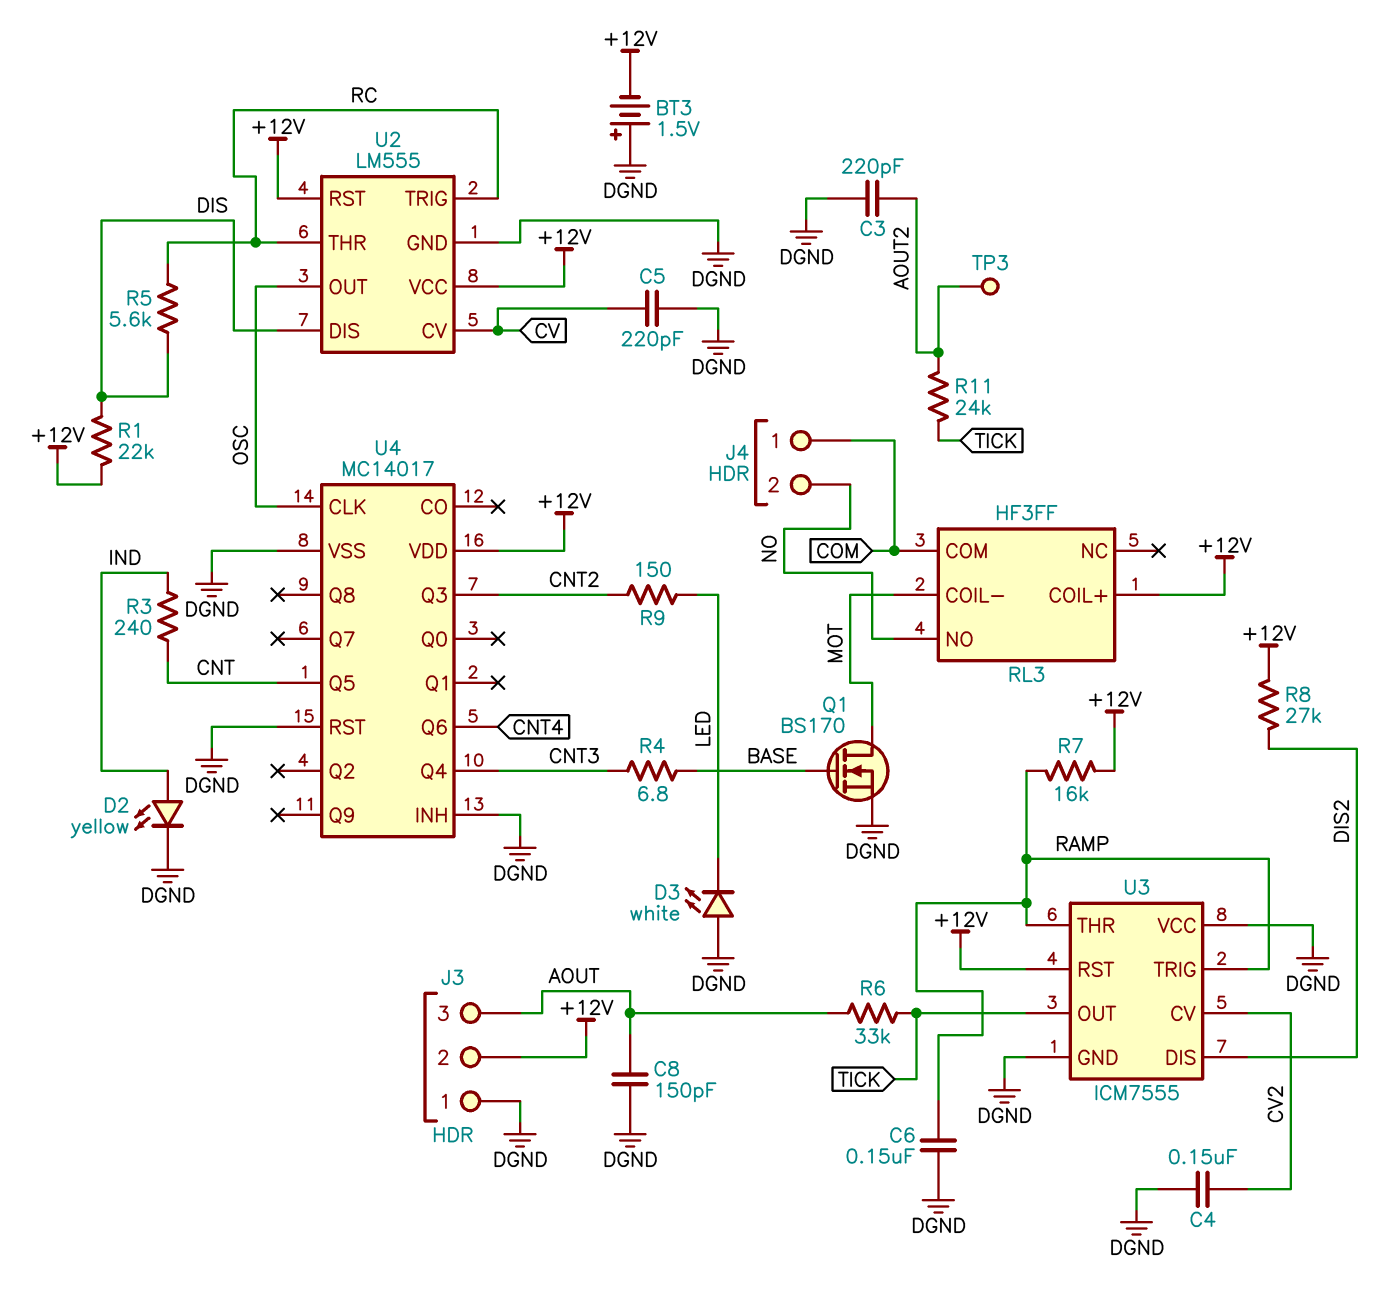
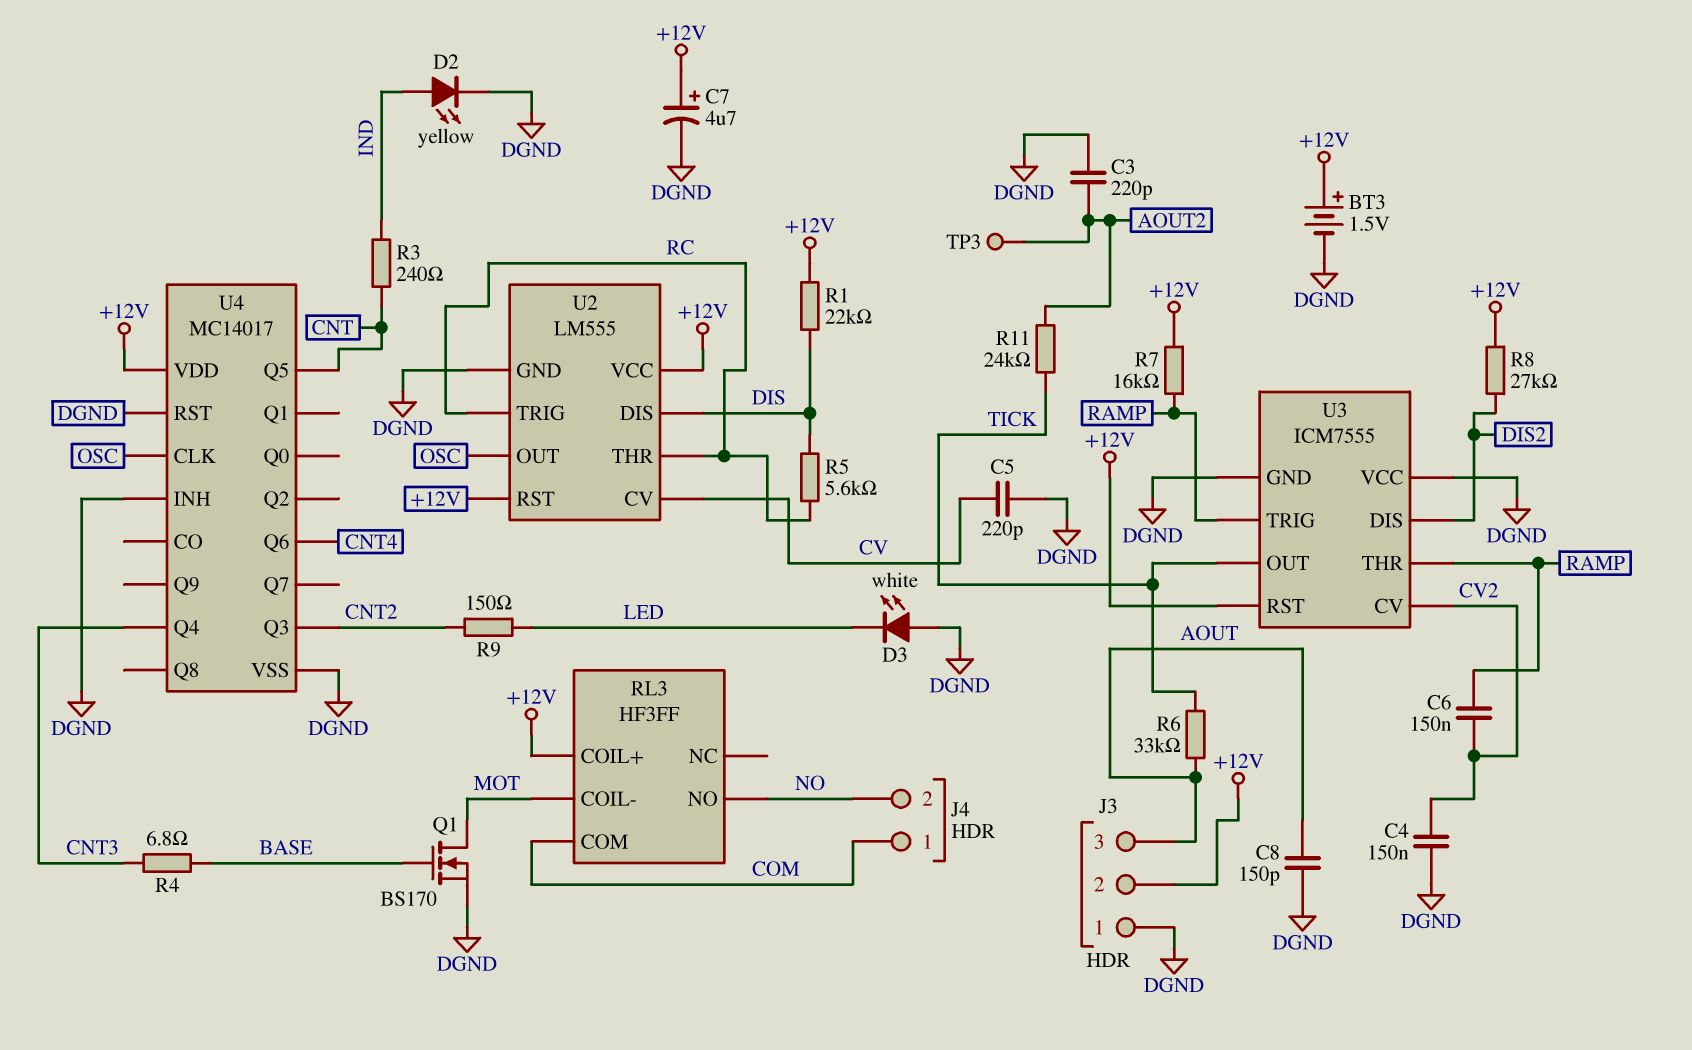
BT3: 1.5V (plus DGND, minus +12V) -> 1.5V (plus +12V, minus DGND)
C6: 150nF (DGND, RAMP) -> 150nF (CV2, RAMP)
C7: none -> 4.7uF (plus +12V, minus DGND)

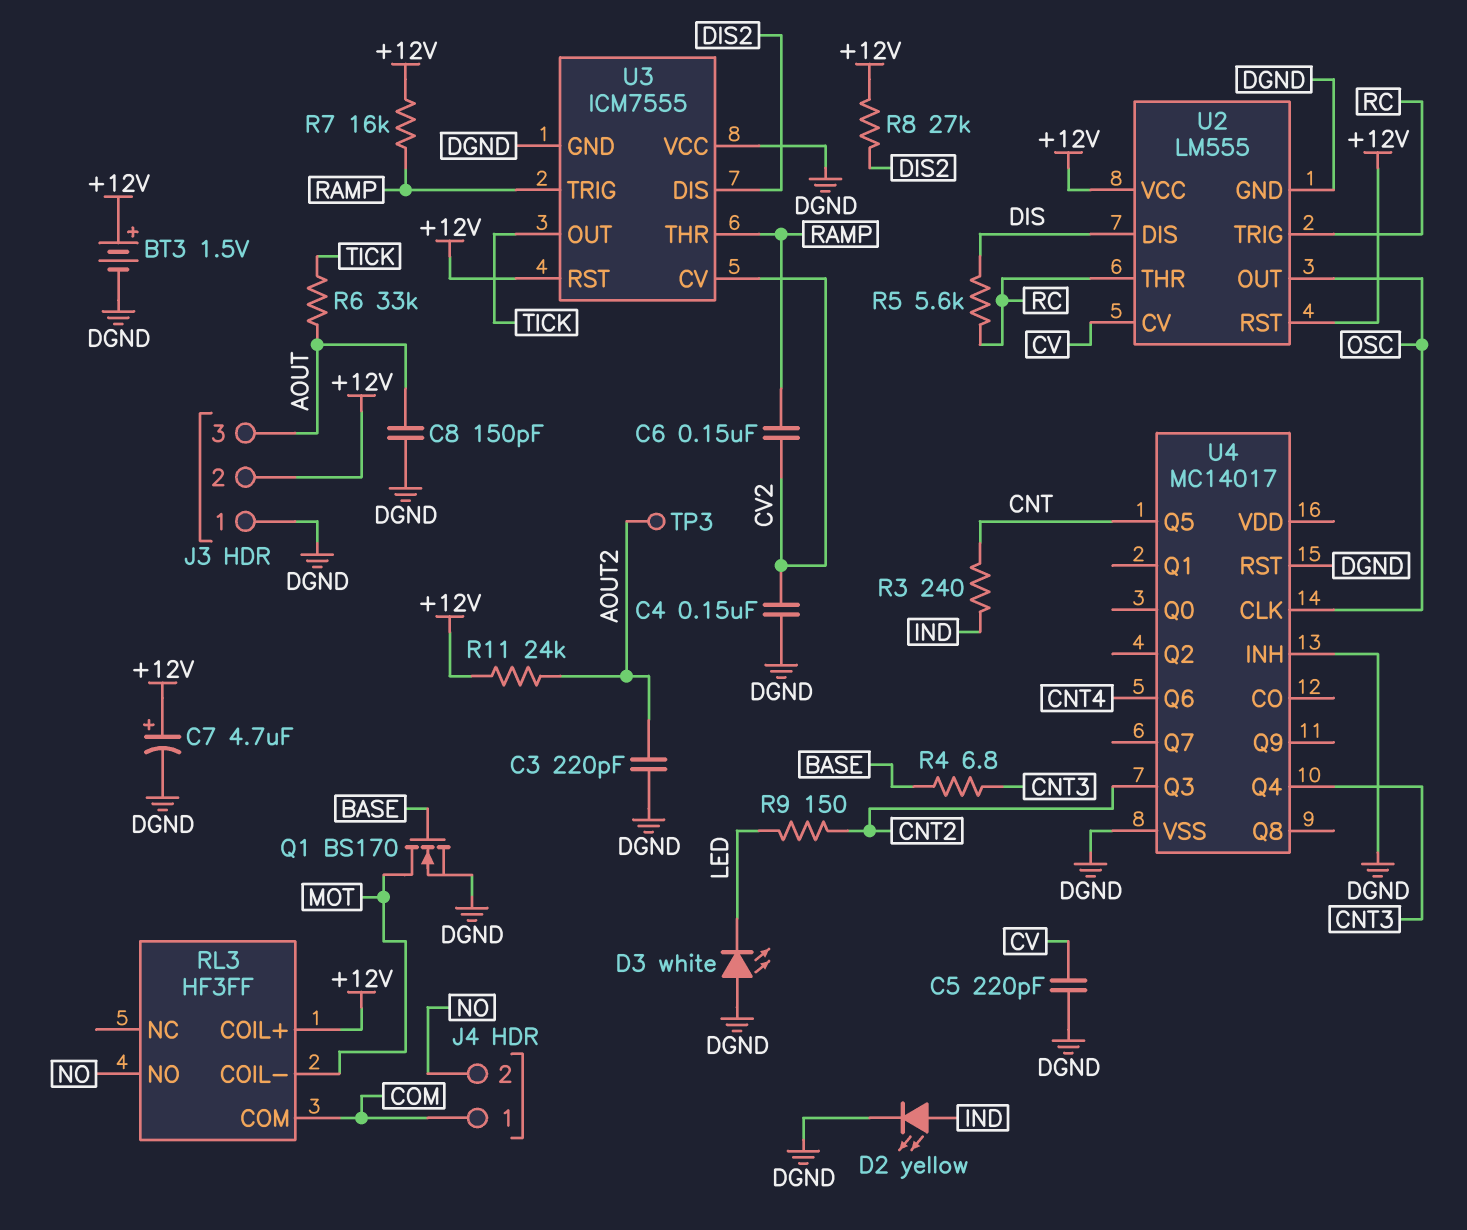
R1: 22k (+12V, DIS) -> none
R11: 24k (AOUT2, TICK) -> 24k (+12V, AOUT2)
U4 pin VDD: +12V -> none

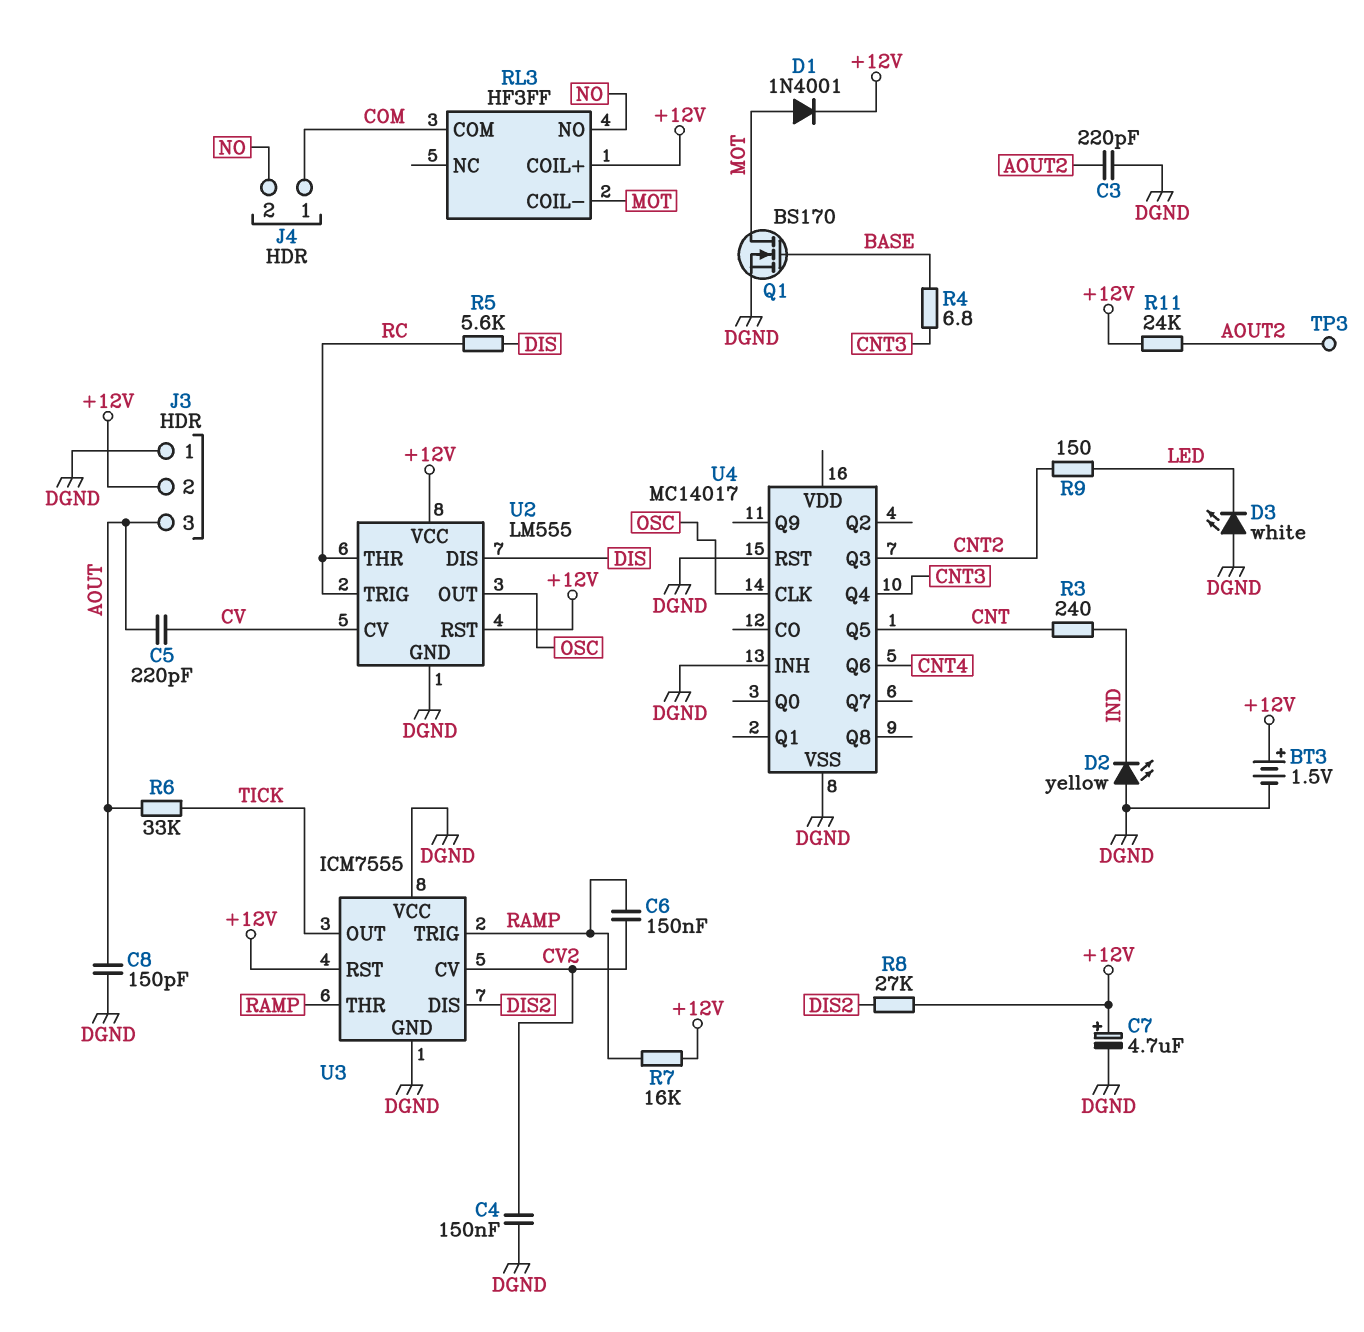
C5: 220pF (CV, DGND) -> 220pF (AOUT, CV)
D1: none -> diode 1N4001 (A MOT, K +12V)
D2: LED yellow (A IND, K DGND) -> LED yellow (A DGND, K IND)

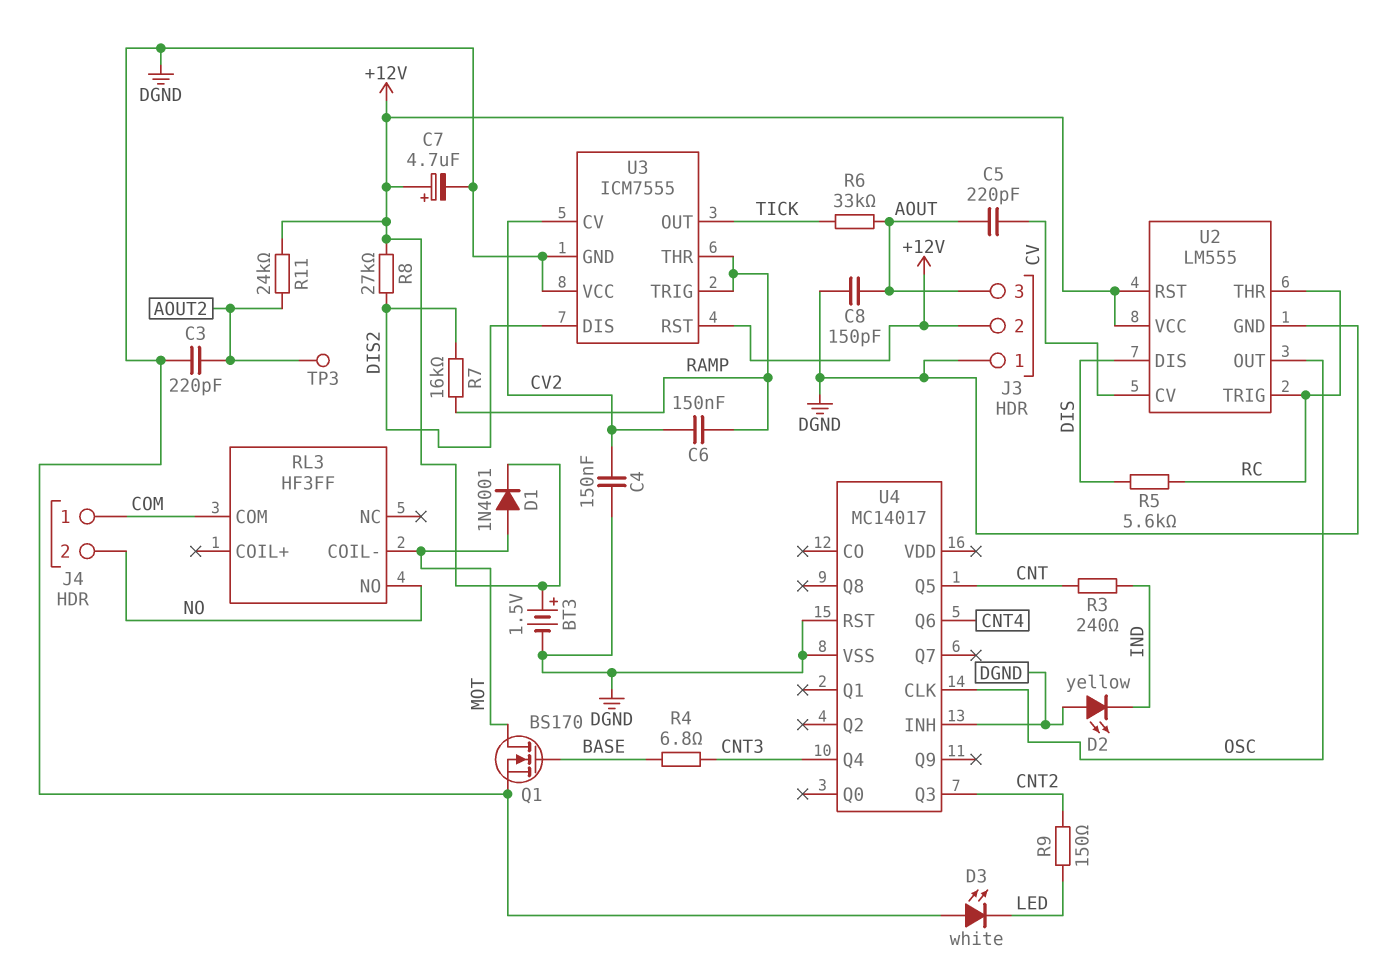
R7: 16k (+12V, RAMP) -> 16k (DIS2, RAMP)
RL3 pin COIL+: +12V -> none

